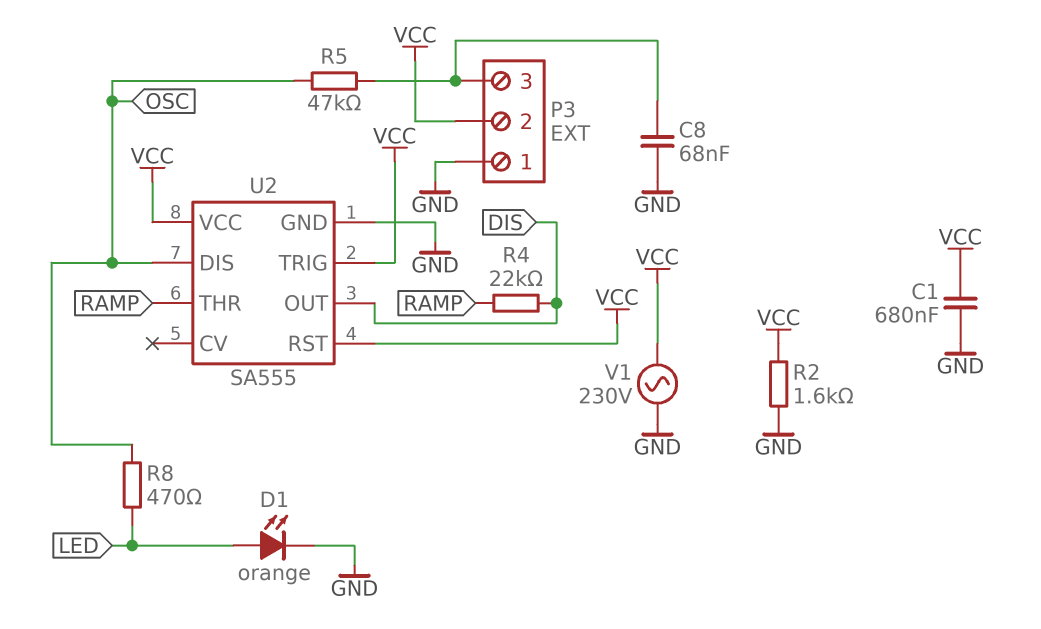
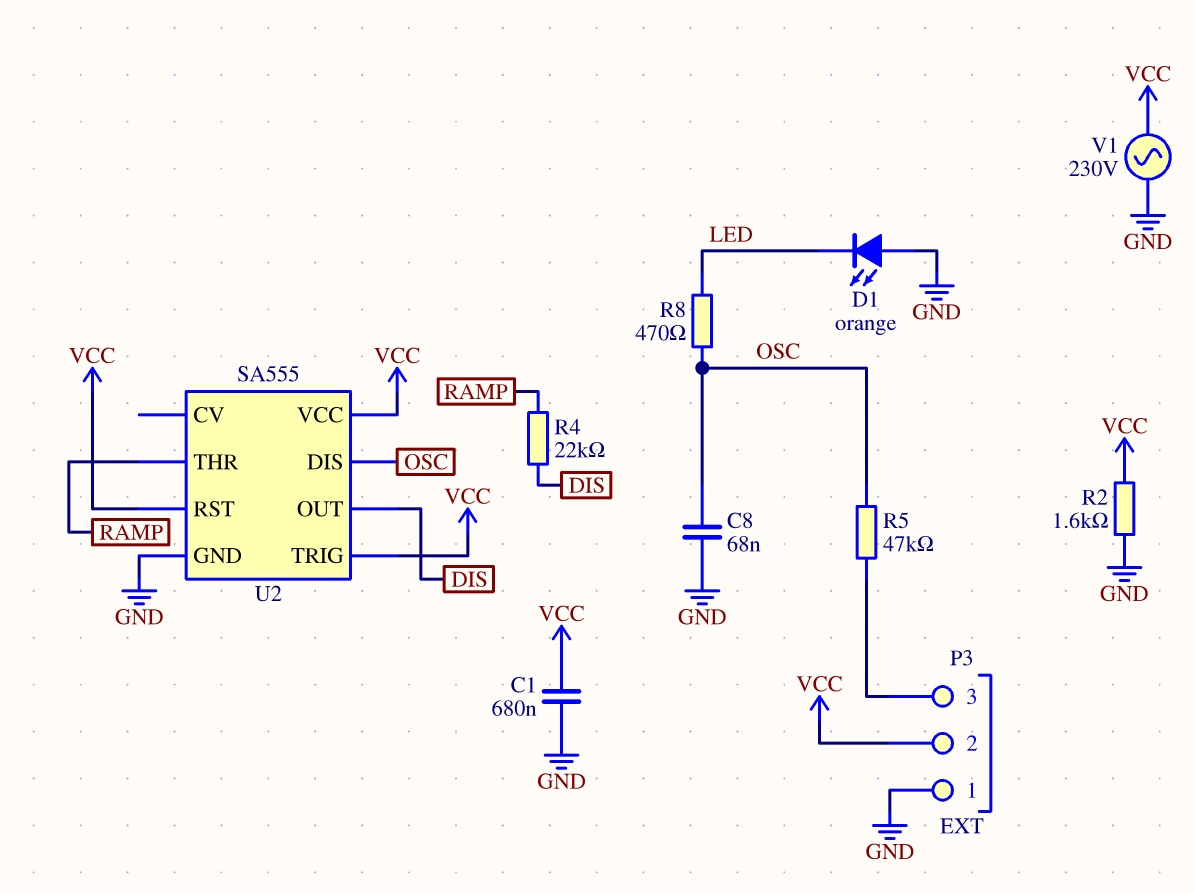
C8: 68nF (GND, P3/3) -> 68nF (GND, OSC)
D1: LED orange (A LED, K GND) -> LED orange (A GND, K LED)

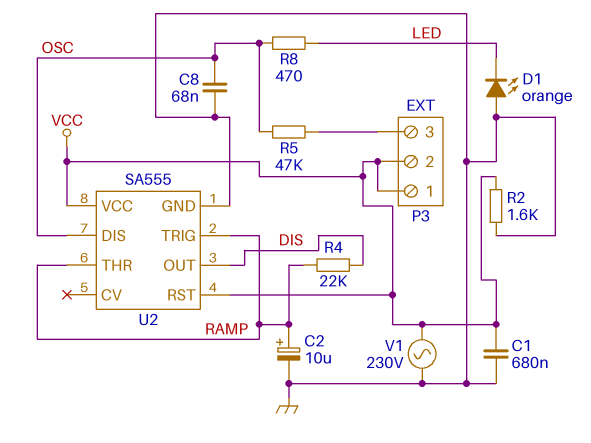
C2: none -> 10uF (plus RAMP, minus GND)
P3 pin 1: GND -> VCC
U2 pin TRIG: VCC -> RAMP

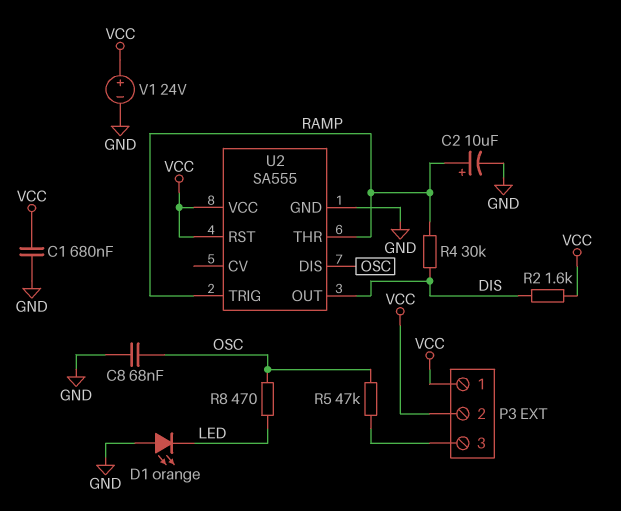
R2: 1.6k (GND, VCC) -> 1.6k (DIS, VCC)
R4: 22k (DIS, RAMP) -> 30k (DIS, RAMP)
V1: AC 230V (GND, VCC) -> 24V (plus VCC, minus GND)

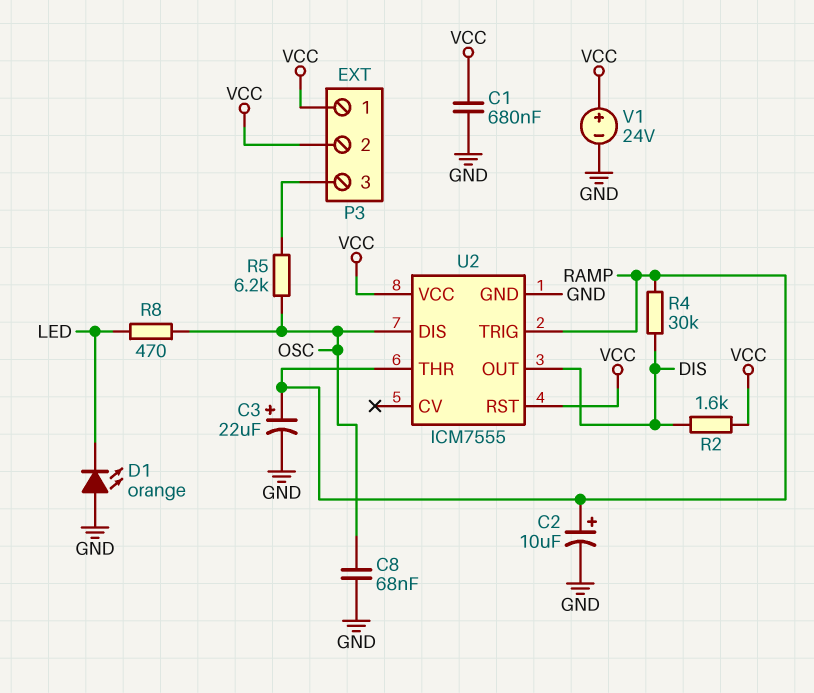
C3: none -> 22uF (plus RAMP, minus GND)
R5: 47k (OSC, P3/3) -> 6.2k (OSC, P3/3)
U2: SA555 -> ICM7555

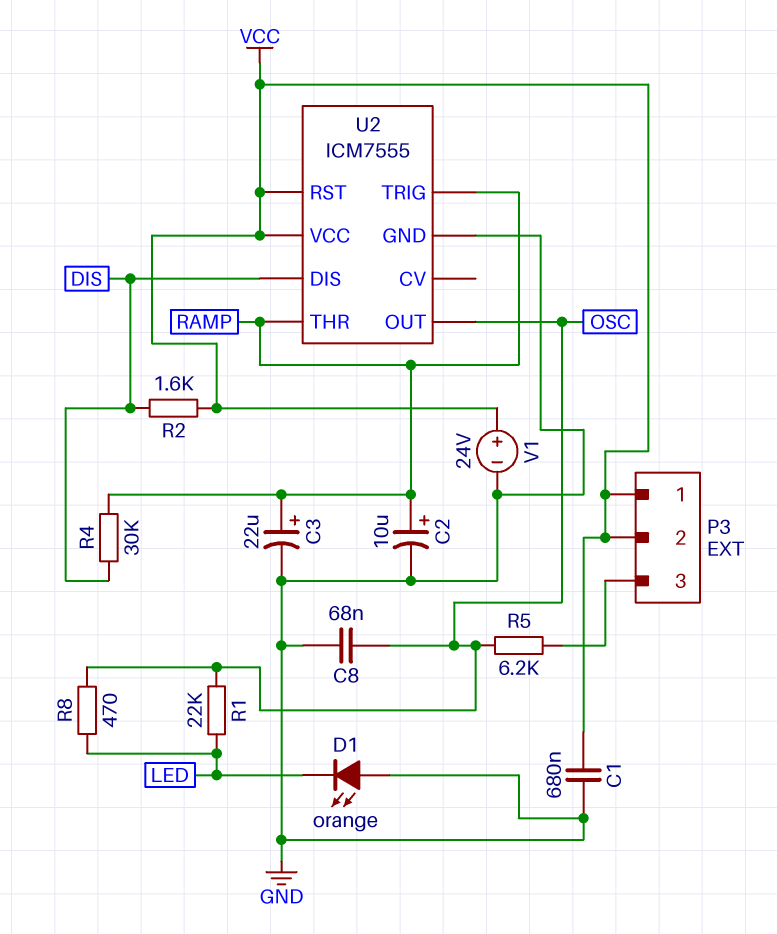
R1: none -> 22k (LED, OSC)
U2 pin DIS: OSC -> DIS
U2 pin OUT: DIS -> OSC

